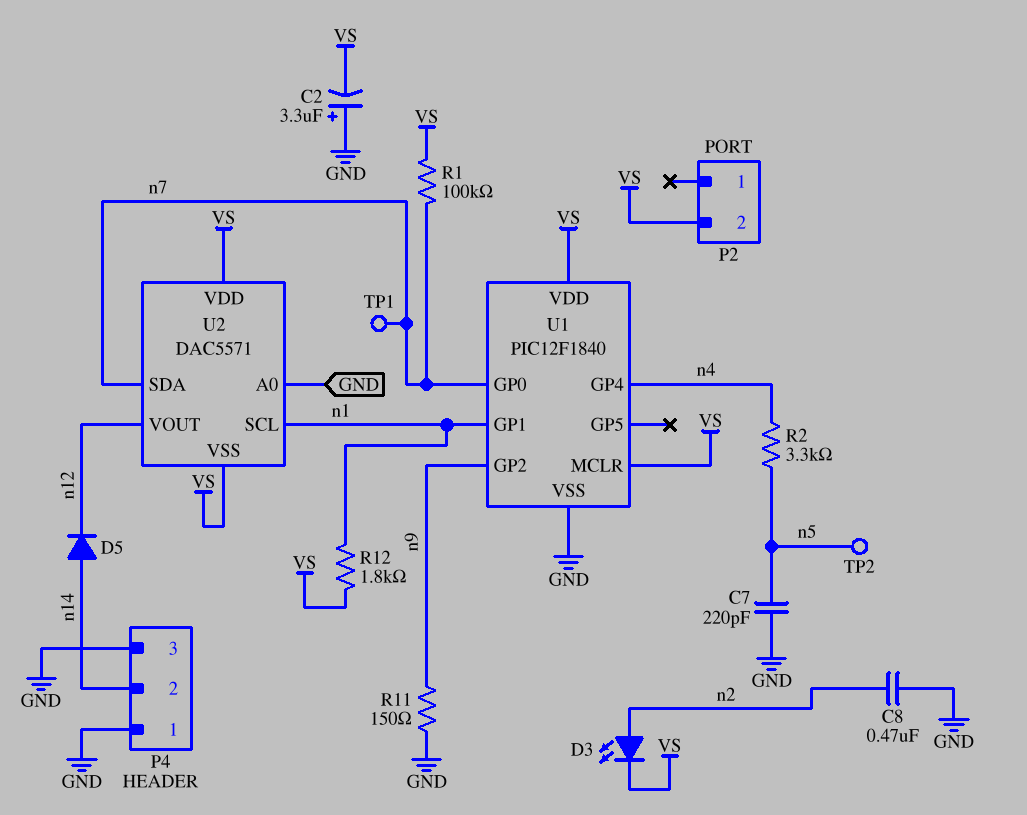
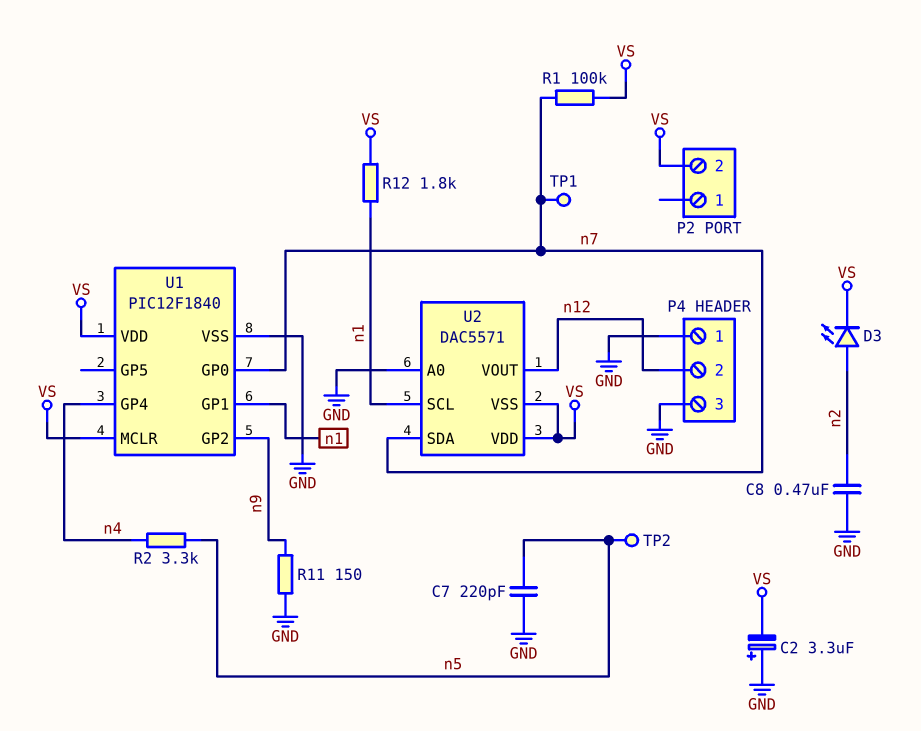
D5: diode (A n14, K n12) -> none
P4 pin 2: n14 -> n12

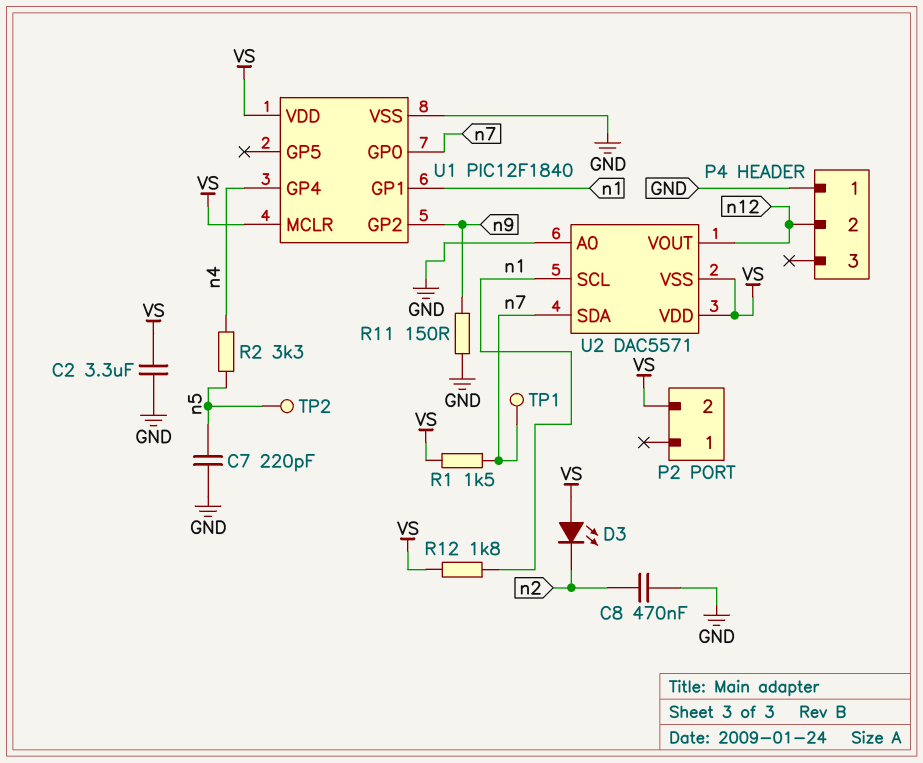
C2: 3.3uF (plus GND, minus VS) -> 3.3uF (GND, VS)
D3: LED (A n2, K VS) -> LED (A VS, K n2)
P4 pin 3: GND -> none
R1: 100k (VS, n7) -> 1.5k (VS, n7)

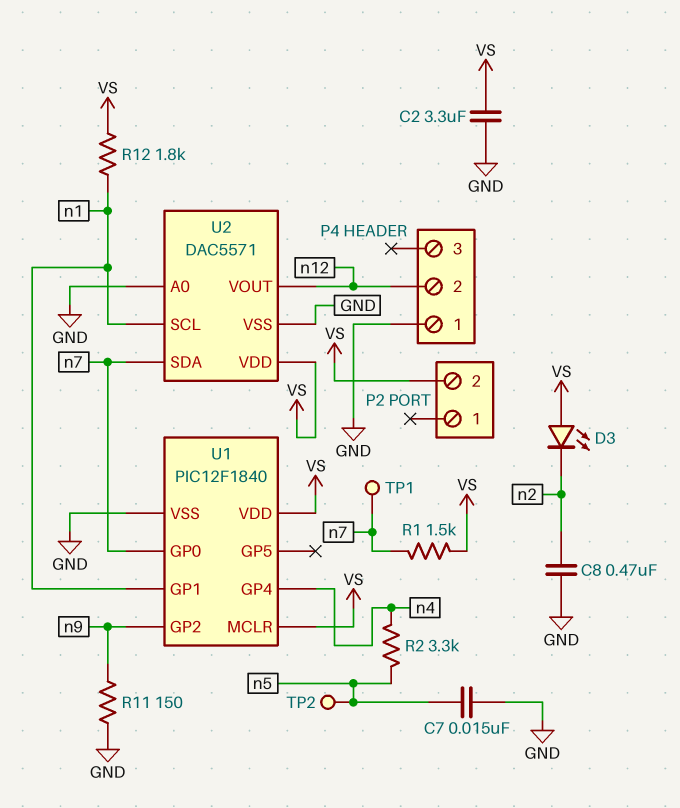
C7: 220pF (GND, n5) -> 15nF (GND, n5)
U2 pin VSS: VS -> GND

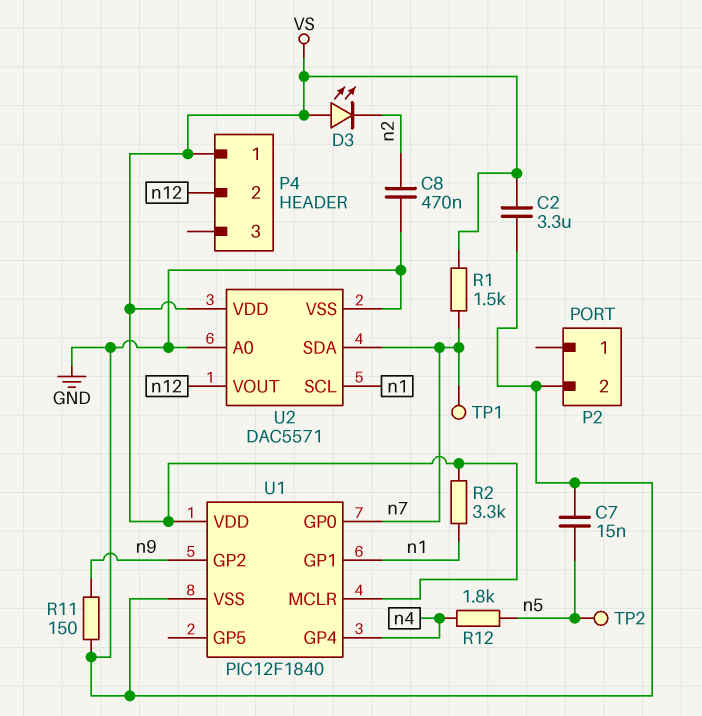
P2 pin 2: VS -> GND
P4 pin 1: GND -> VS
R2: 3.3k (n4, n5) -> 3.3k (VS, n1)
R12: 1.8k (VS, n1) -> 1.8k (n4, n5)

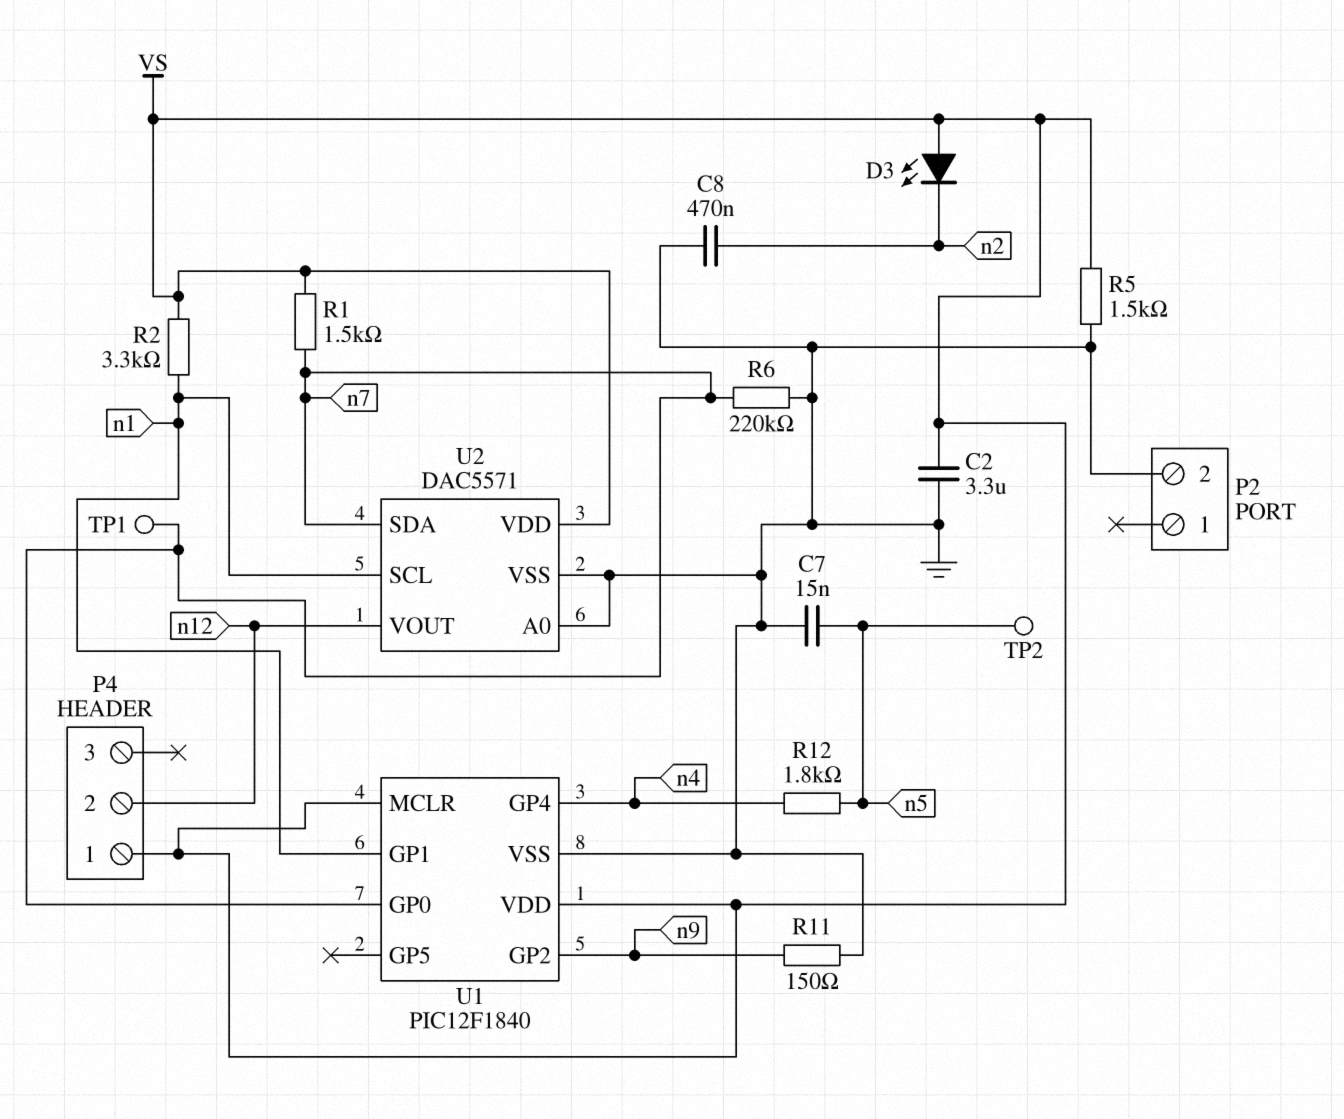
R5: none -> 1.5k (GND, VS)
R6: none -> 220k (GND, n7)

